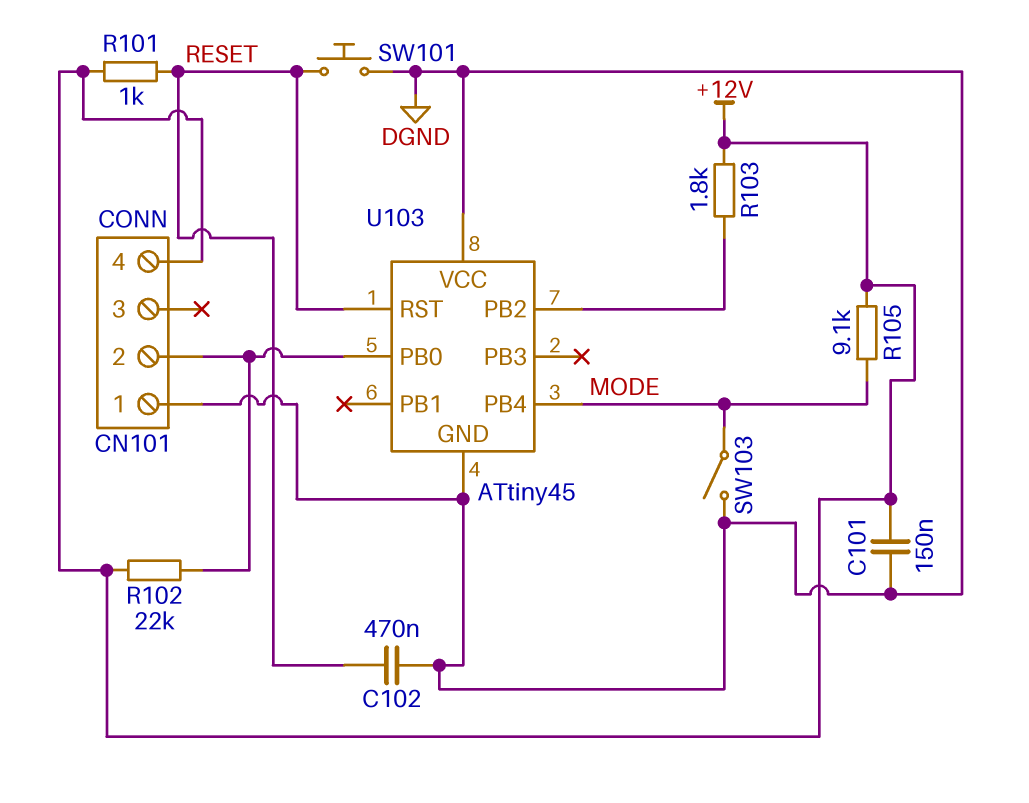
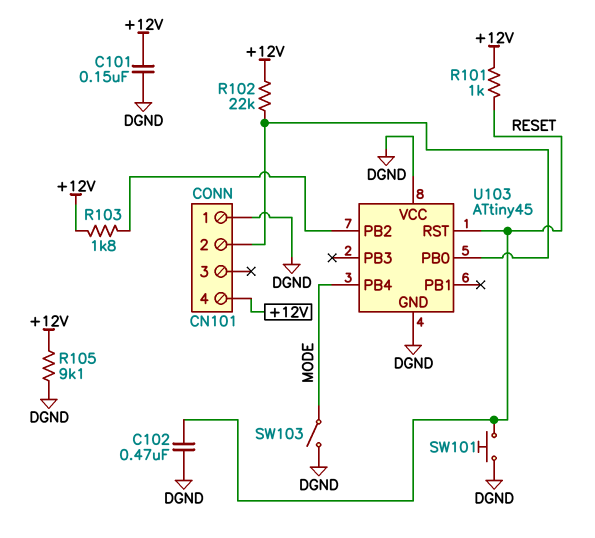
R105: 9.1k (+12V, MODE) -> 9.1k (+12V, DGND)

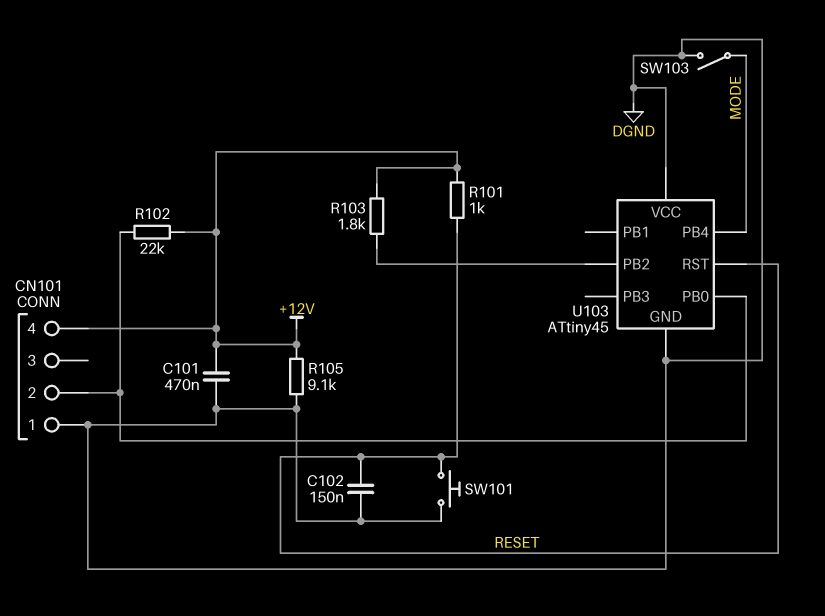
C101: 150nF (+12V, DGND) -> 470nF (+12V, DGND)
C102: 470nF (DGND, RESET) -> 150nF (DGND, RESET)

